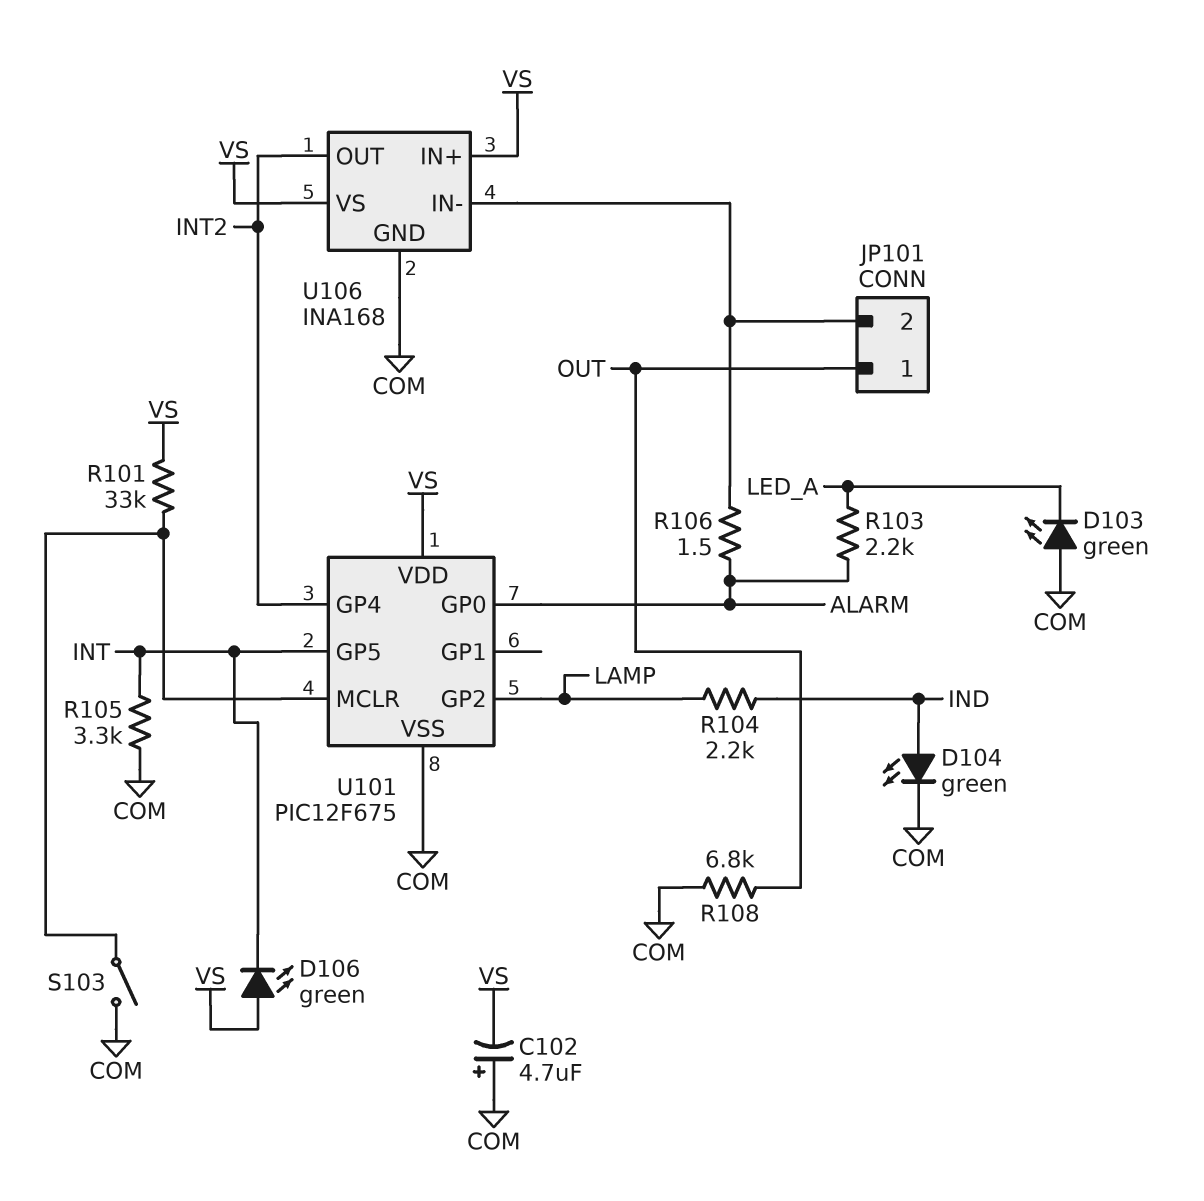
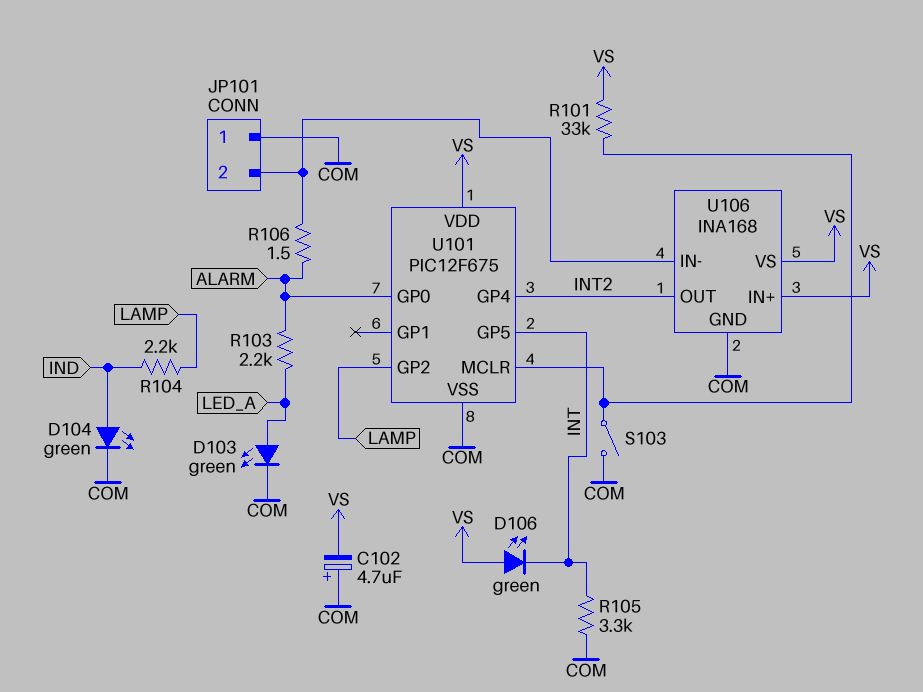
D103: LED green (A COM, K LED_A) -> LED green (A LED_A, K COM)
JP101 pin 1: OUT -> COM
R108: 6.8k (COM, OUT) -> none

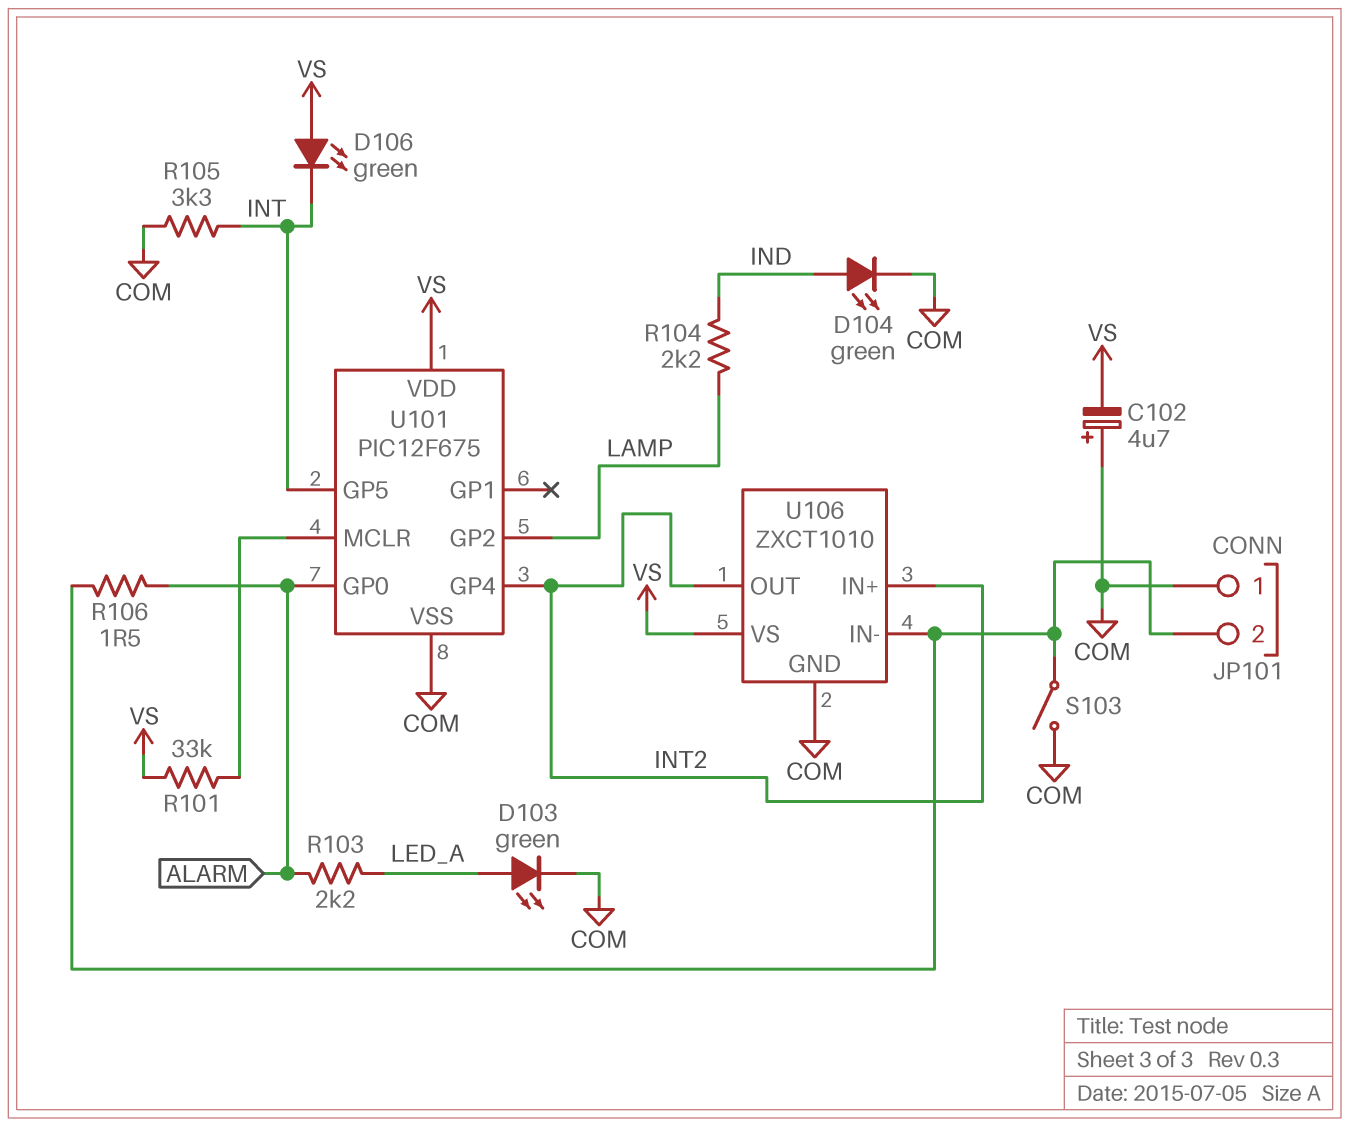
S103: switch (COM, U101/MCLR) -> switch (COM, JP101/2)
U106: INA168 -> ZXCT1010
U106 pin IN+: VS -> INT2

